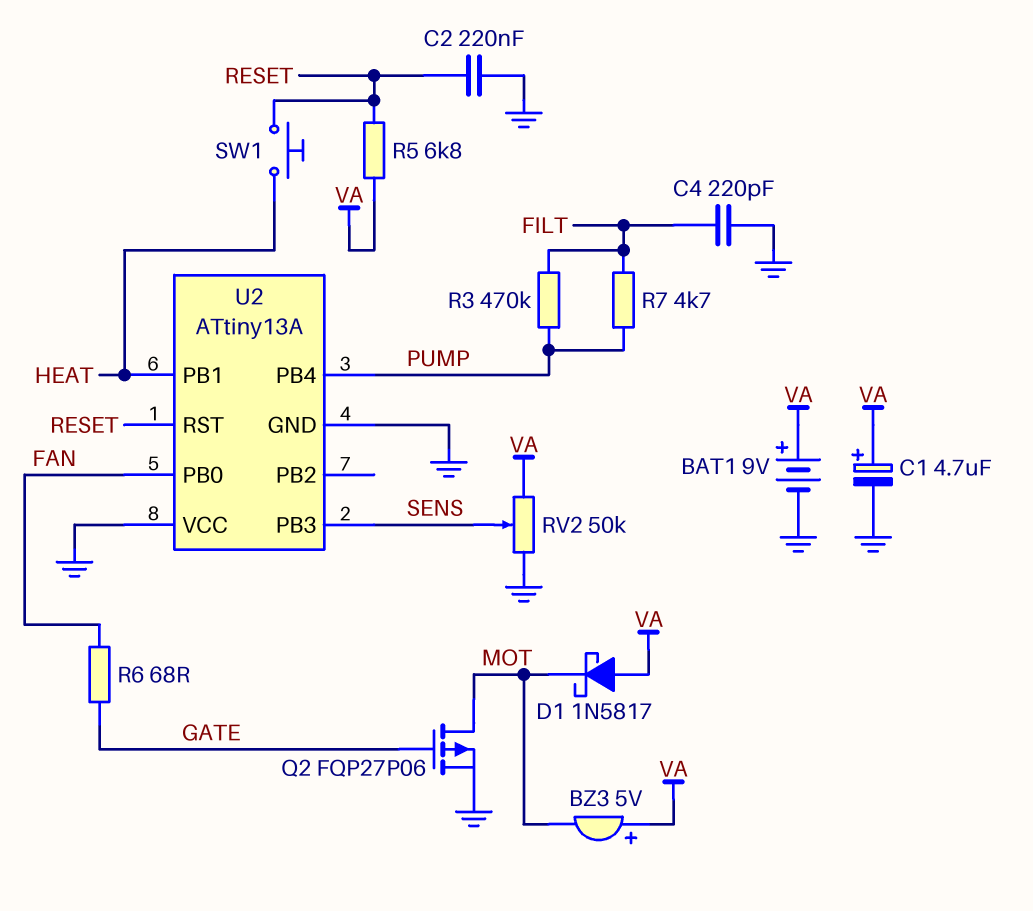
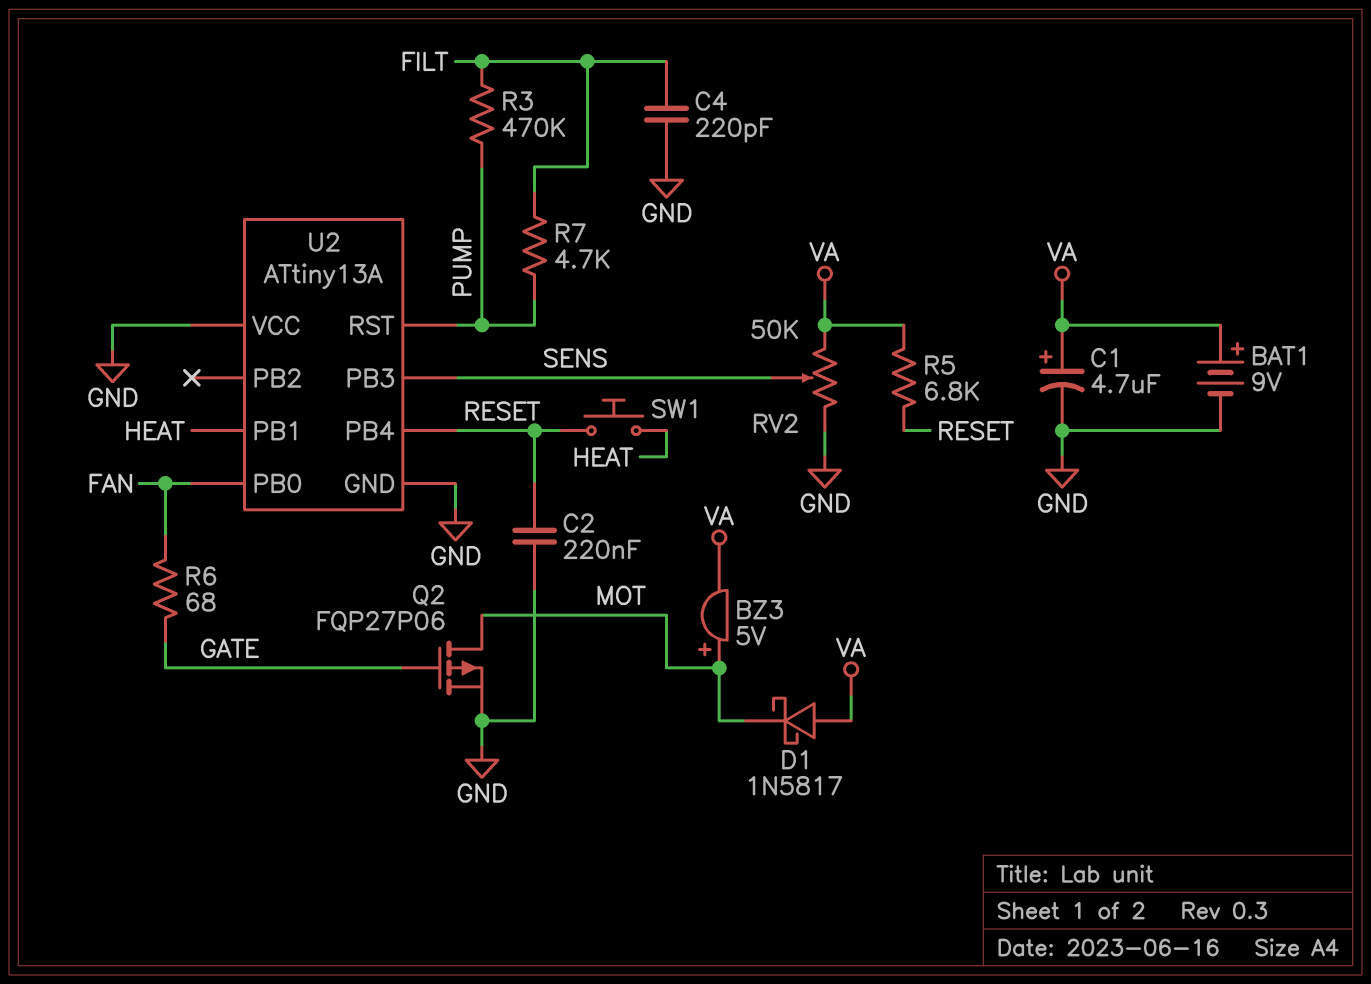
BZ3: buzzer 5V (plus VA, minus MOT) -> buzzer 5V (plus MOT, minus VA)
U2 pin PB4: PUMP -> RESET
U2 pin RST: RESET -> PUMP

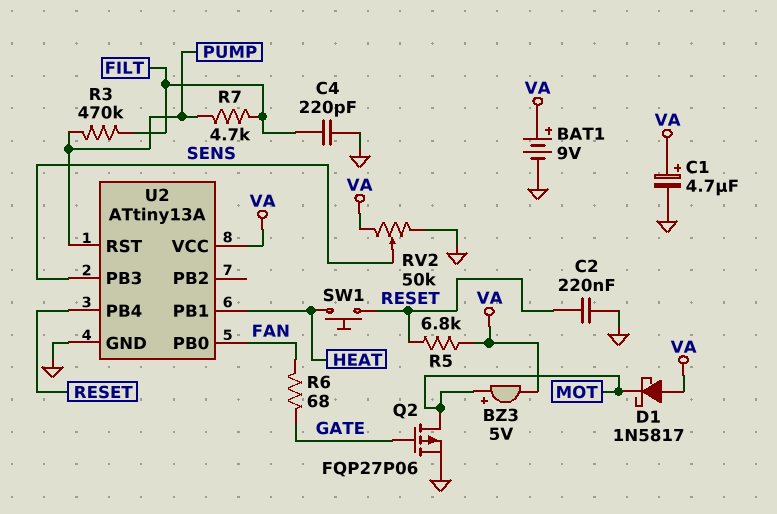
U2 pin VCC: GND -> VA

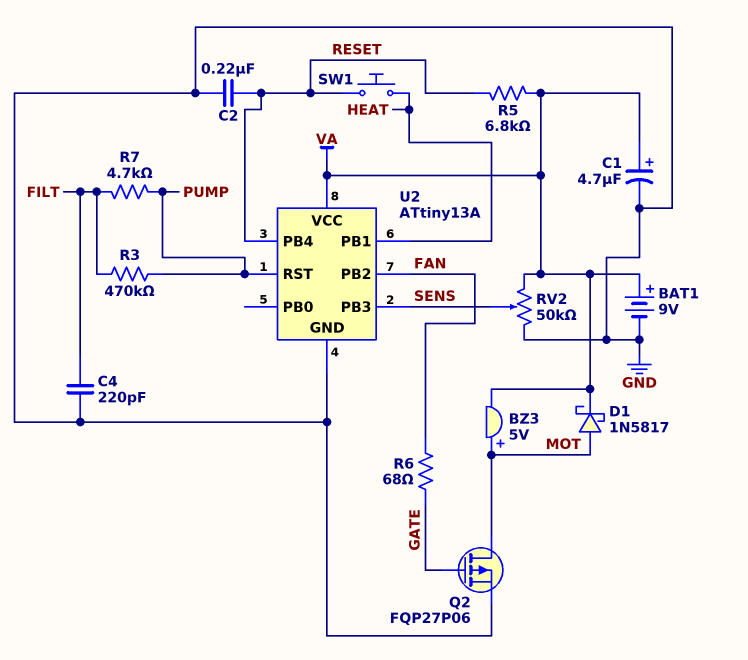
D1: schottky 1N5817 (A VA, K MOT) -> schottky 1N5817 (A MOT, K VA)
U2 pin PB0: FAN -> none
U2 pin PB2: none -> FAN

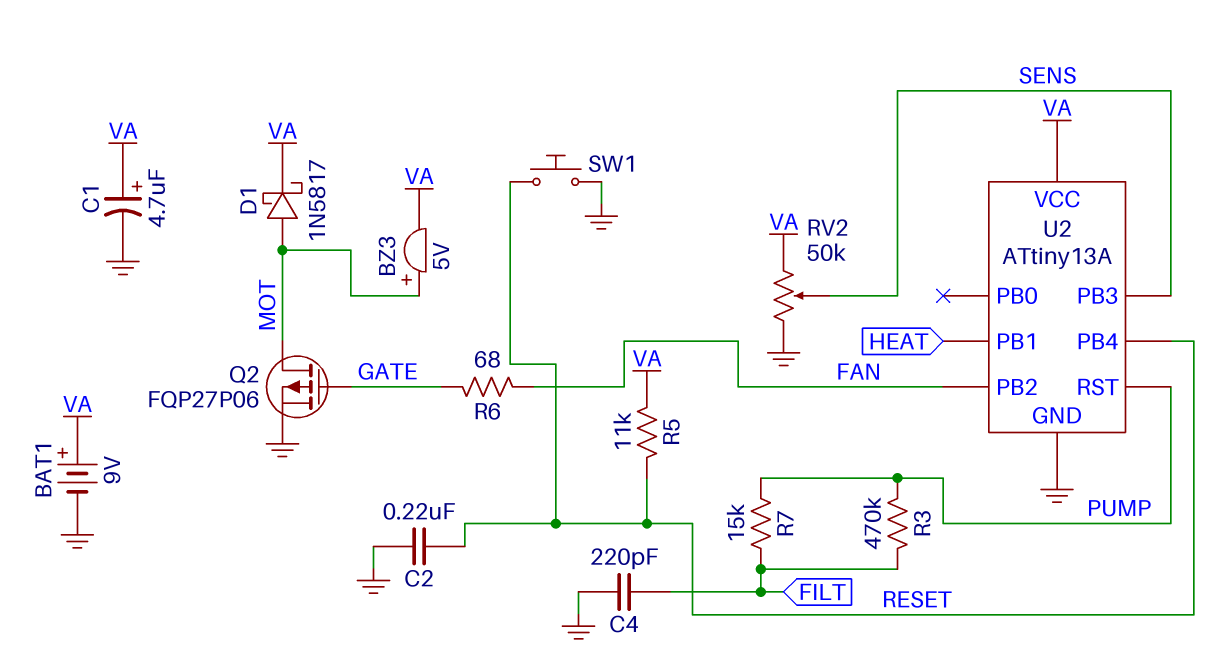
R5: 6.8k (RESET, VA) -> 11k (RESET, VA)
R7: 4.7k (FILT, PUMP) -> 15k (FILT, PUMP)
SW1: button (HEAT, RESET) -> button (GND, RESET)

